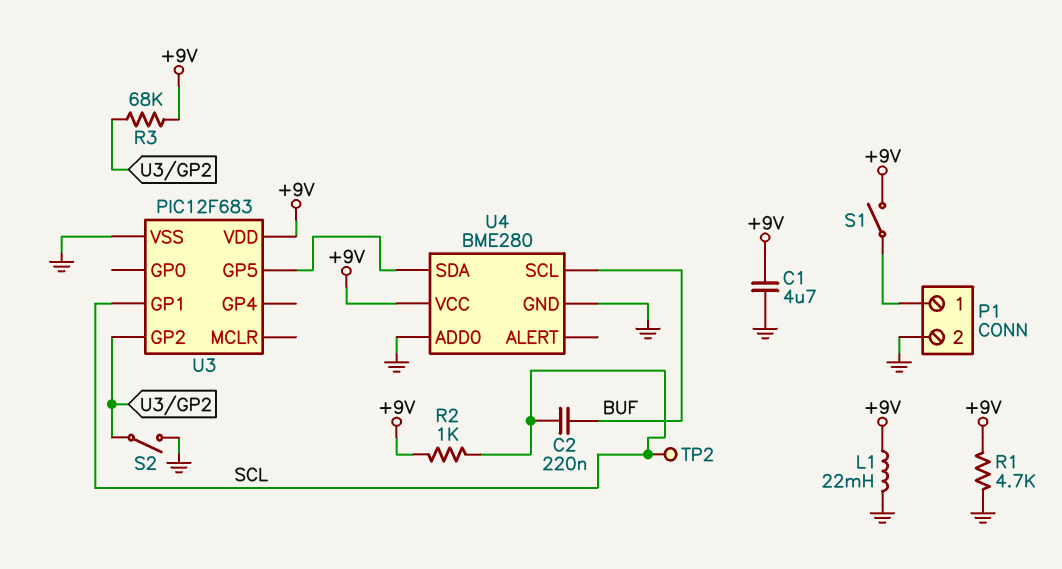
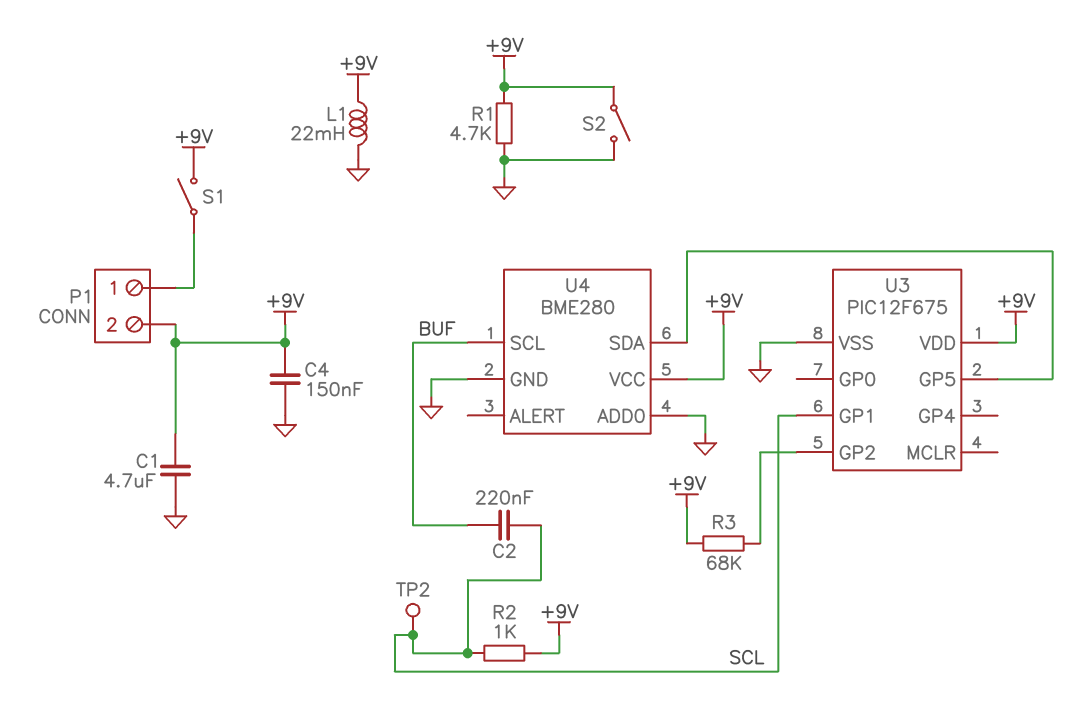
C4: none -> 150nF (+9V, GND)
P1 pin 2: GND -> +9V
S2: switch (GND, U3/GP2) -> switch (+9V, GND)
U3: PIC12F683 -> PIC12F675

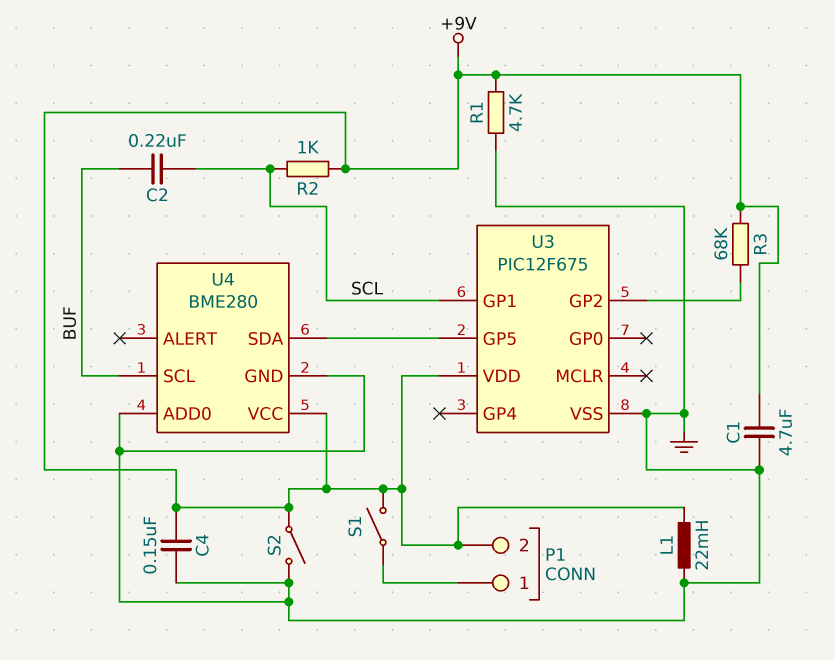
TP2: test point (SCL) -> none

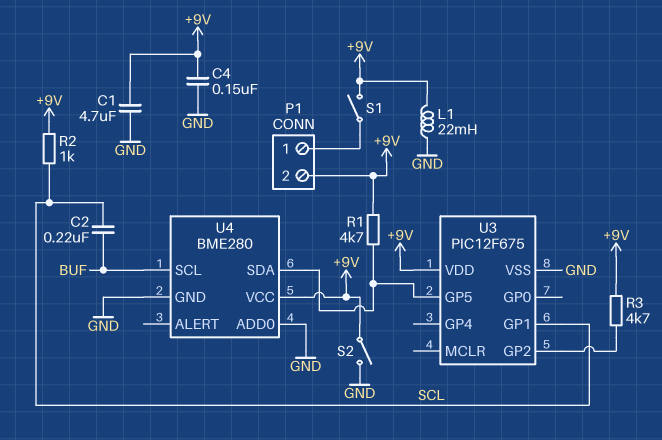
R1: 4.7k (+9V, GND) -> 4.7k (+9V, U3/GP5)
R3: 68k (+9V, U3/GP2) -> 4.7k (+9V, U3/GP2)

